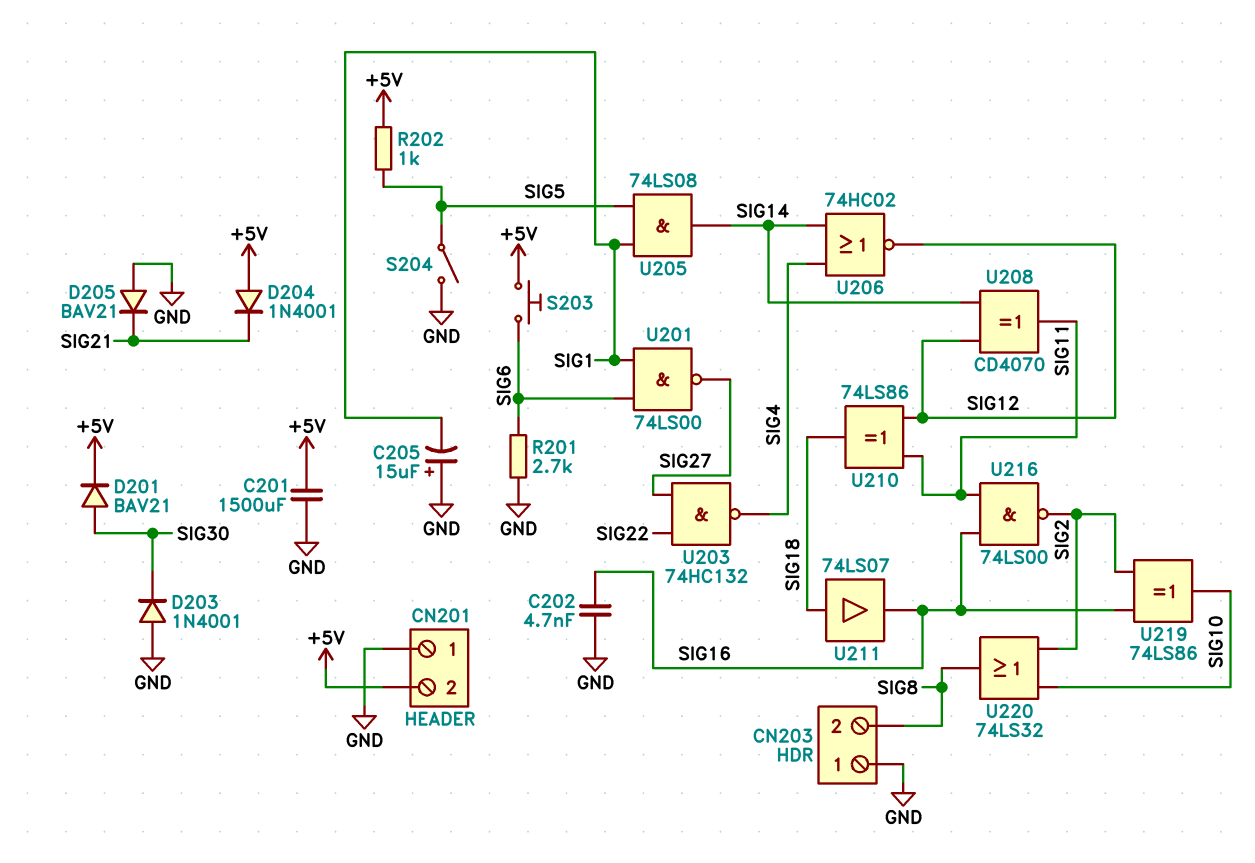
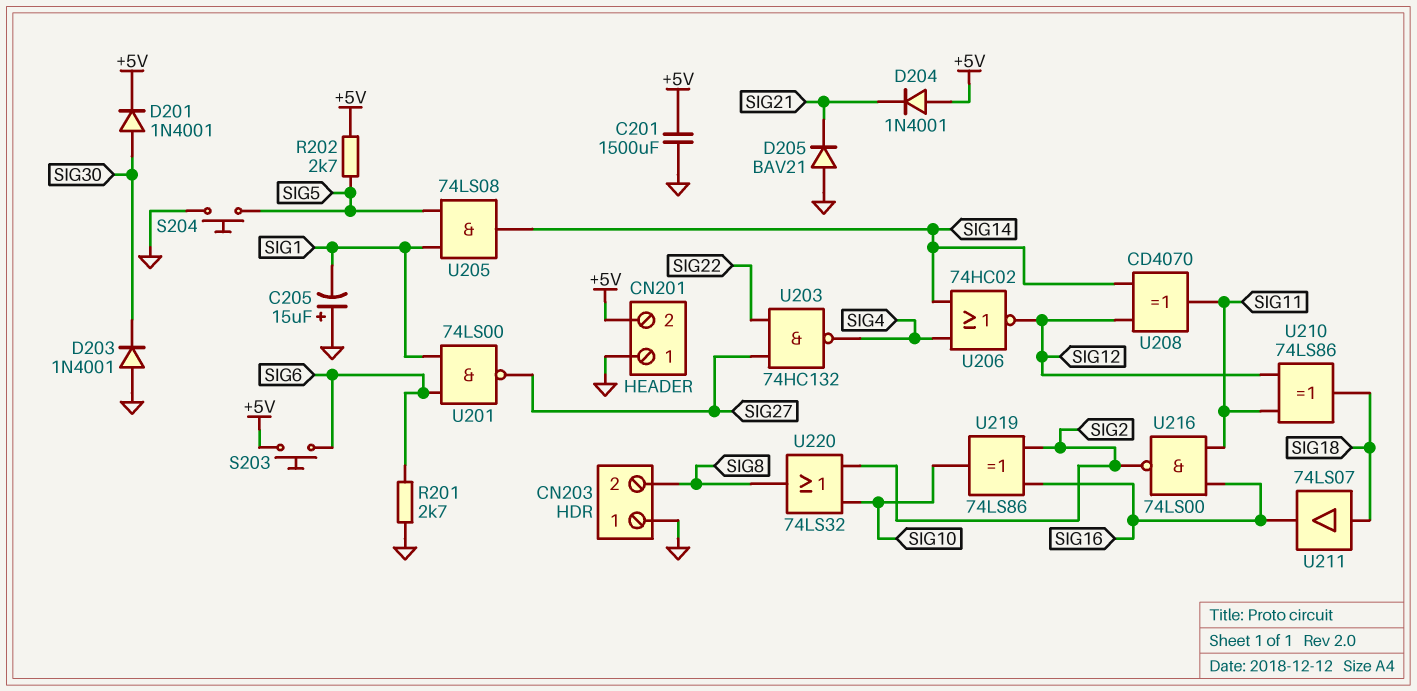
C202: 4.7nF (GND, SIG16) -> none
D201: diode BAV21 (A SIG30, K +5V) -> diode 1N4001 (A SIG30, K +5V)
R202: 1k (+5V, SIG5) -> 2.7k (+5V, SIG5)
S204: switch (GND, SIG5) -> button (GND, SIG5)

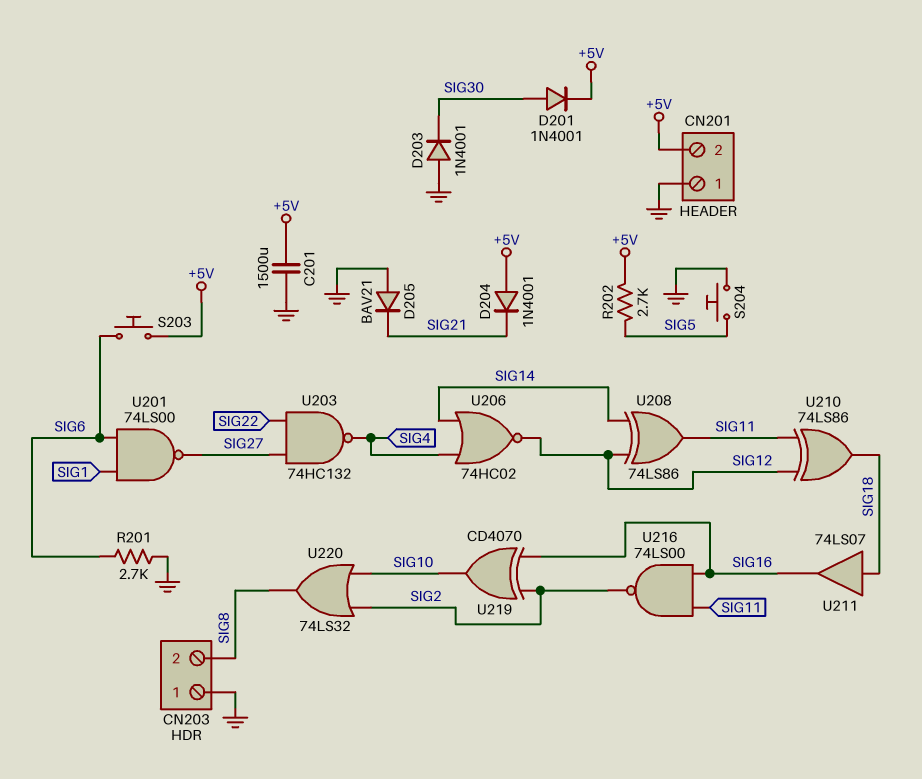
C205: 15uF (plus GND, minus SIG1) -> none
U205: AND 74LS08 (in SIG1, in SIG5, out SIG14) -> none
U208: XOR CD4070 (in SIG12, in SIG14, out SIG11) -> XOR 74LS86 (in SIG12, in SIG14, out SIG11)
U219: XOR 74LS86 (in SIG2, in SIG16, out SIG10) -> XOR CD4070 (in SIG2, in SIG16, out SIG10)

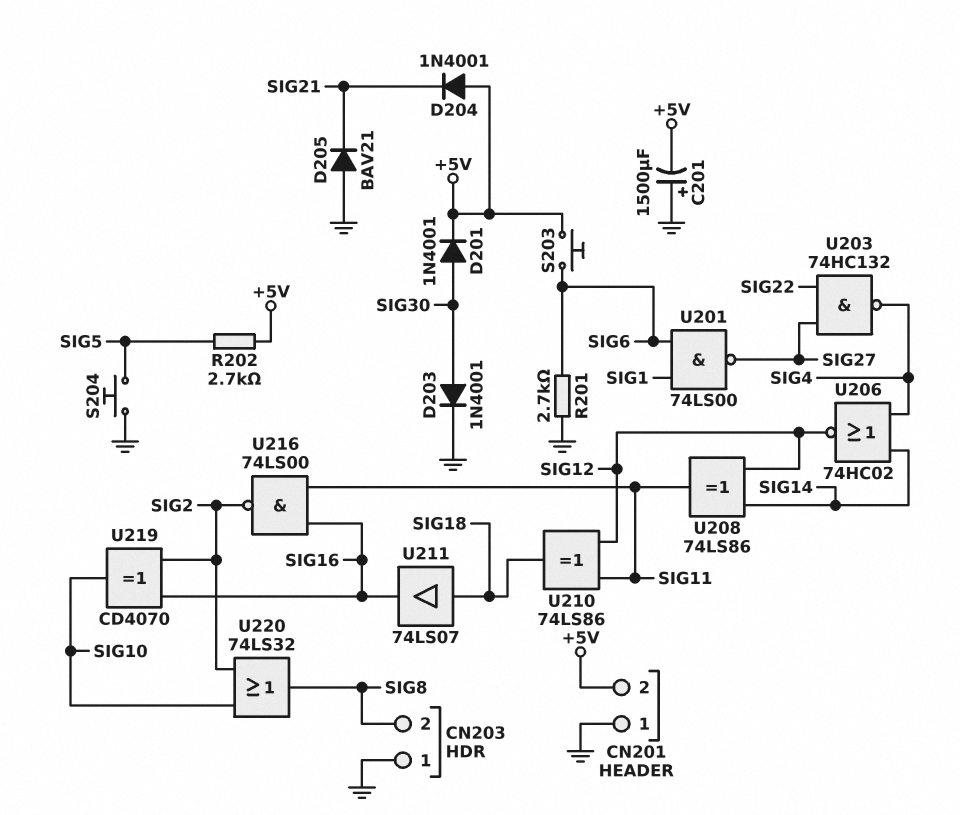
C201: 1500uF (+5V, GND) -> 1500uF (plus GND, minus +5V)
D203: diode 1N4001 (A GND, K SIG30) -> diode 1N4001 (A SIG30, K GND)

